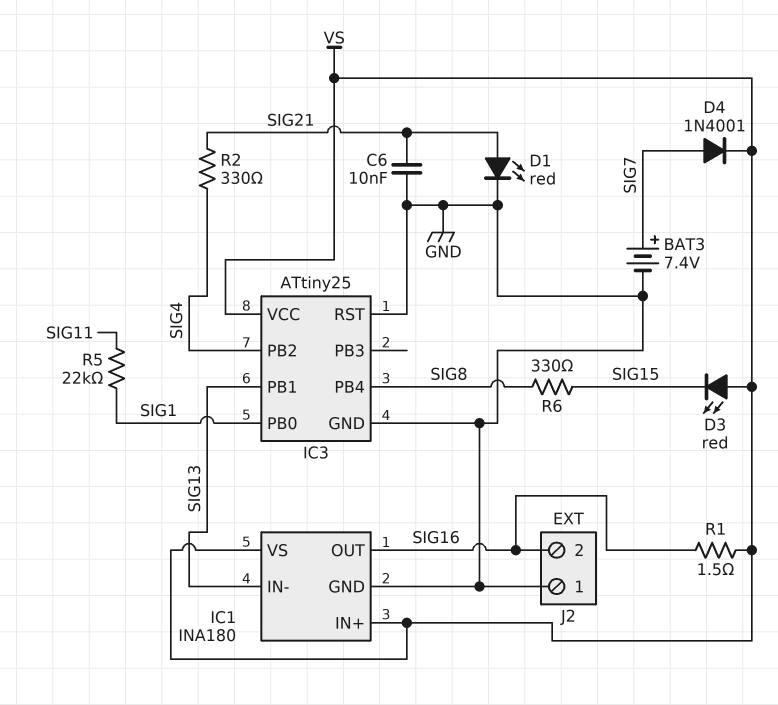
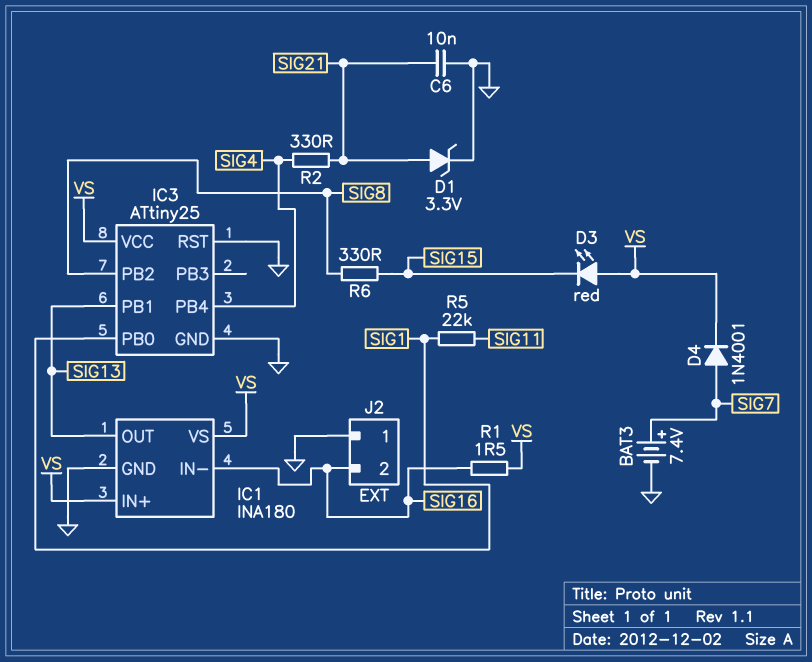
D1: LED red (A SIG21, K GND) -> zener 3.3V (A SIG21, K GND)
IC1 pin IN-: SIG13 -> SIG16
IC1 pin OUT: SIG16 -> SIG13
IC3 pin PB2: SIG4 -> SIG8
IC3 pin PB4: SIG8 -> SIG4

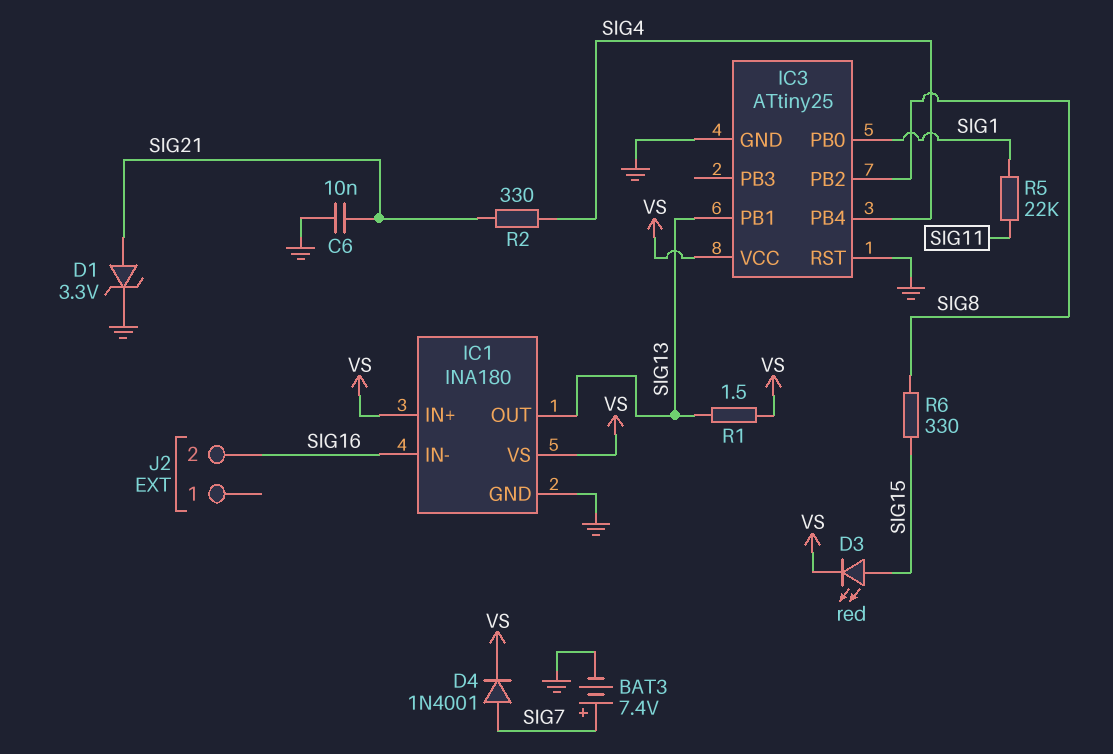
D3: LED red (A VS, K SIG15) -> LED red (A SIG15, K VS)
J2 pin 1: GND -> none
R1: 1.5 (SIG16, VS) -> 1.5 (SIG13, VS)

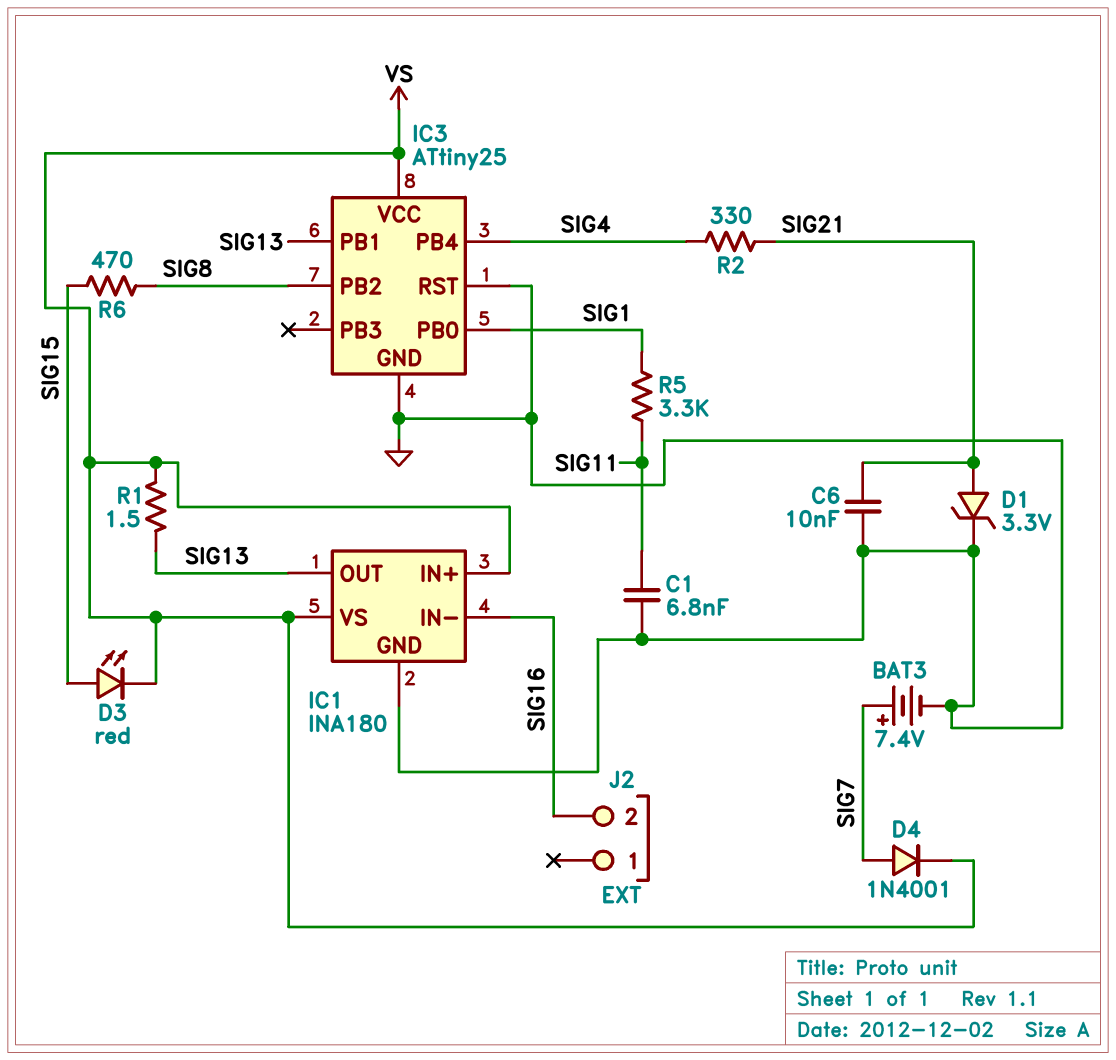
C1: none -> 6.8nF (GND, SIG11)
R5: 22k (SIG1, SIG11) -> 3.3k (SIG1, SIG11)
R6: 330 (SIG8, SIG15) -> 470 (SIG8, SIG15)

